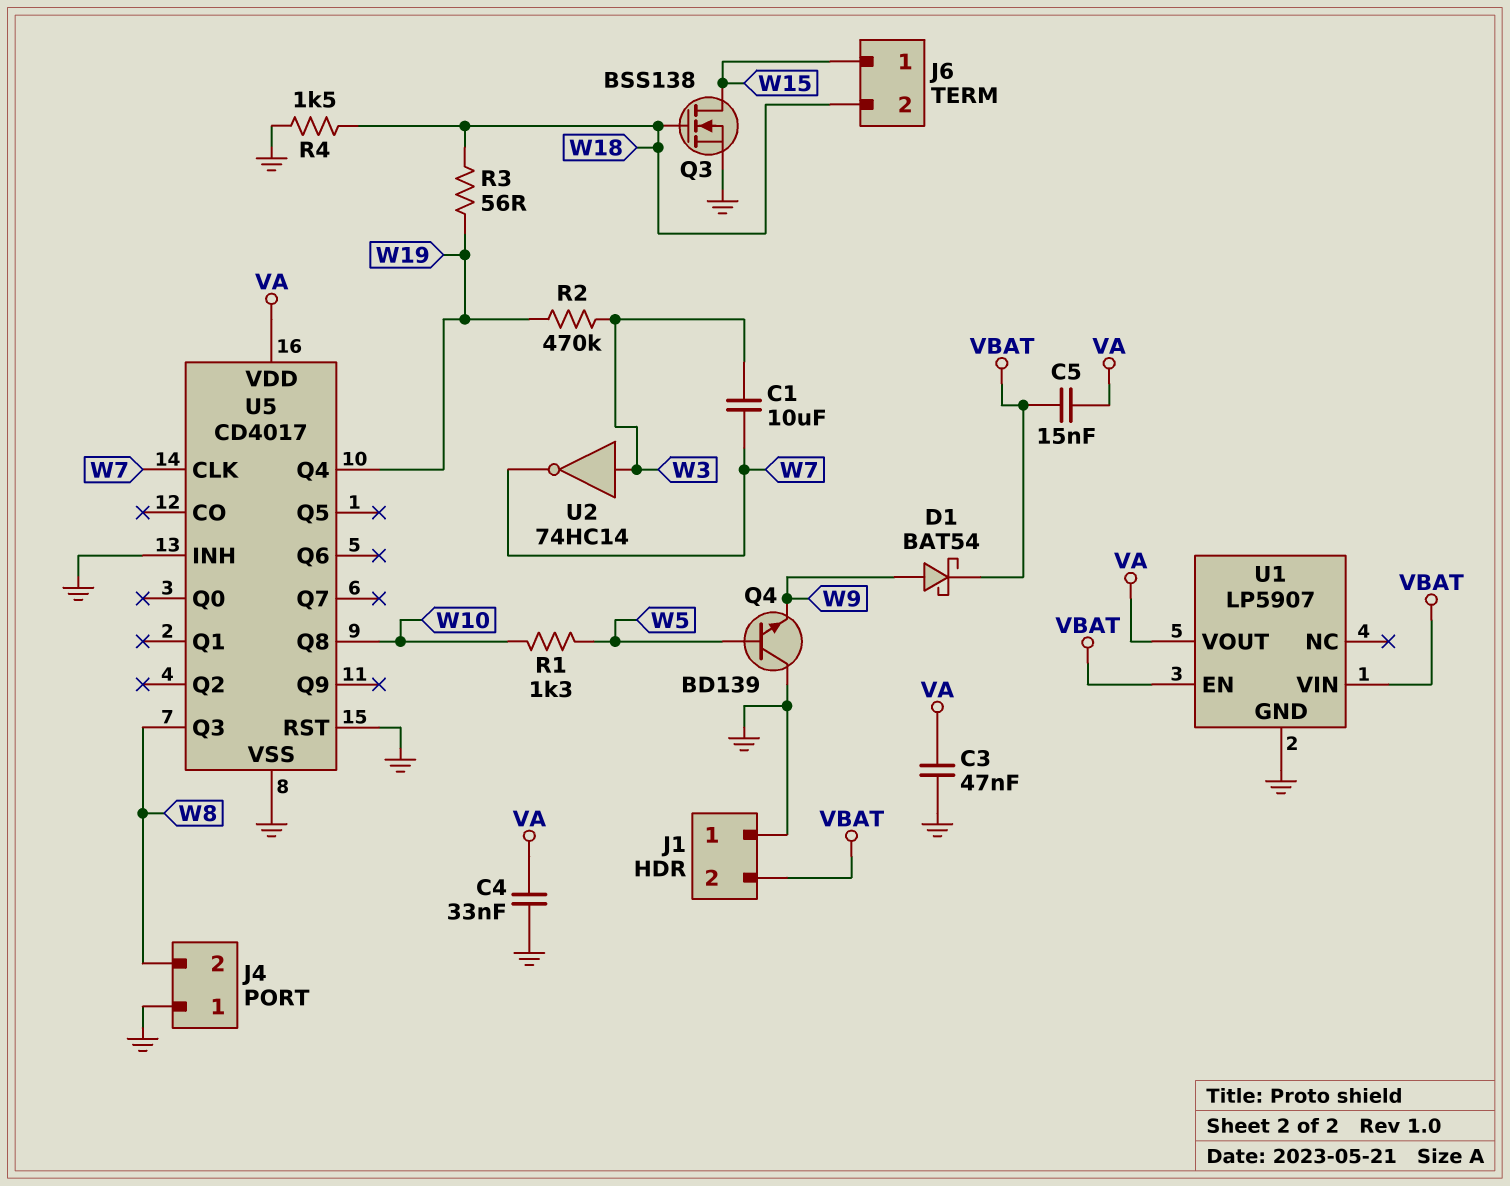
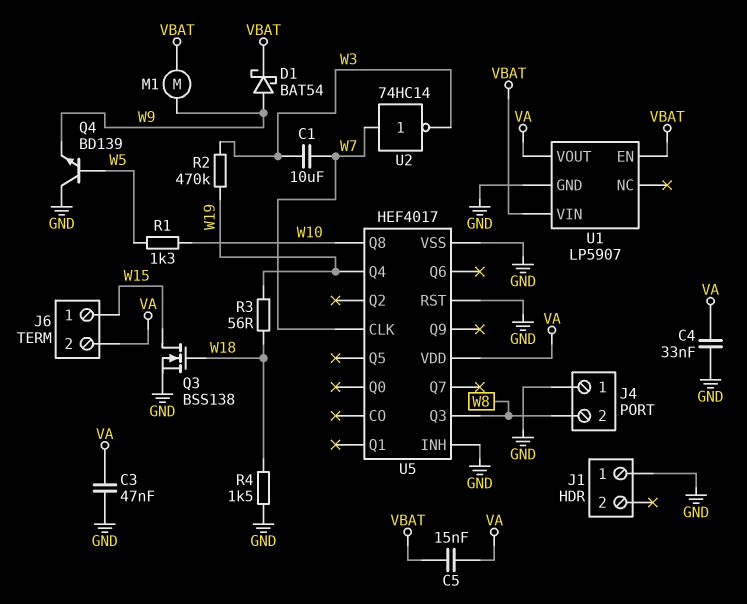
J1 pin 2: VBAT -> none
J6 pin 2: W18 -> VA
M1: none -> motor (VBAT, W9)
U2: NOT 74HC14 (in W3, out W7) -> NOT 74HC14 (in W7, out W3)
U5: CD4017 -> HEF4017

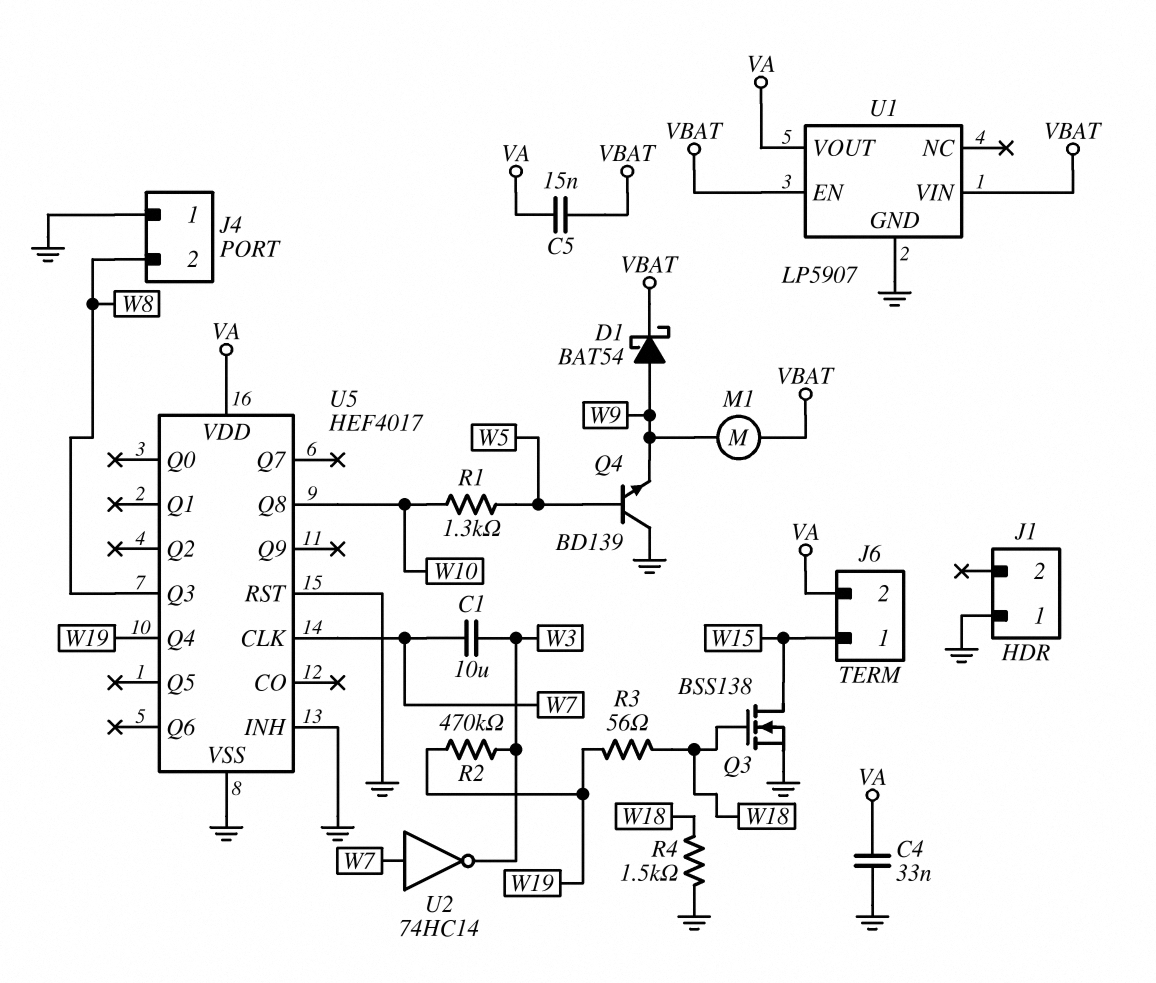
C3: 47nF (GND, VA) -> none

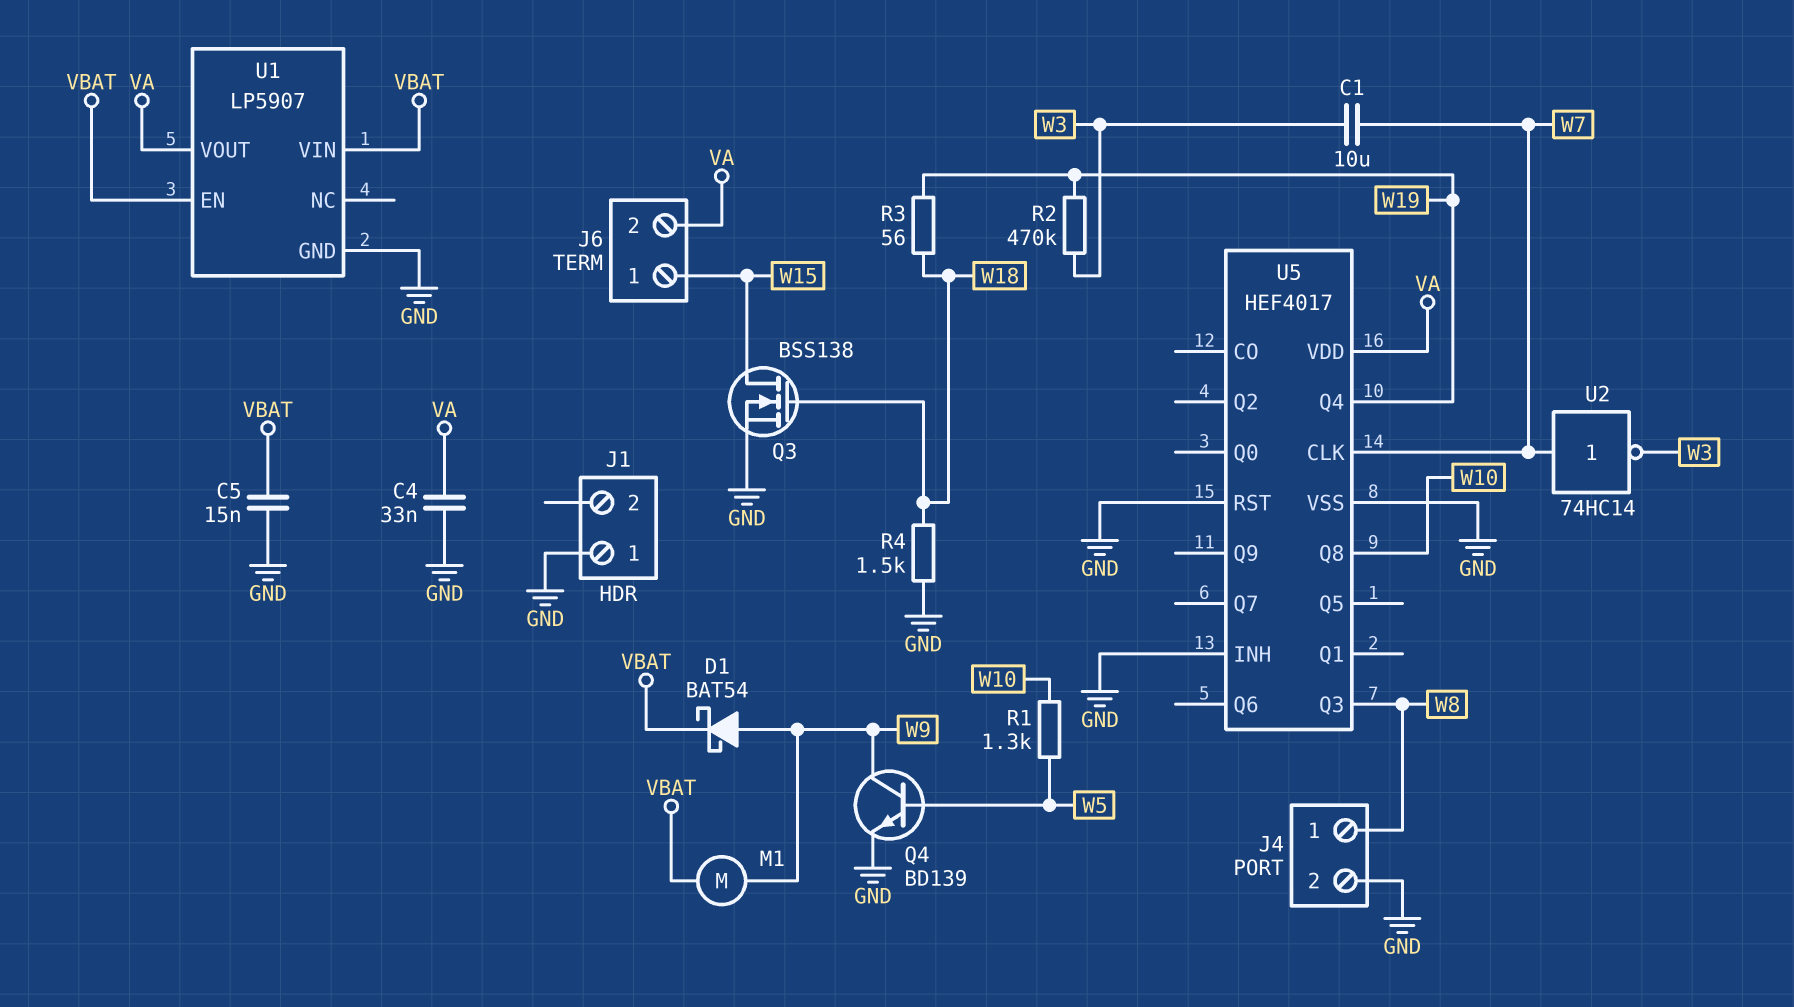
C5: 15nF (VA, VBAT) -> 15nF (GND, VBAT)
J4 pin 1: GND -> W8
J4 pin 2: W8 -> GND
Q4: NPN BD139 (B W5, C GND, E W9) -> NPN BD139 (B W5, C W9, E GND)

